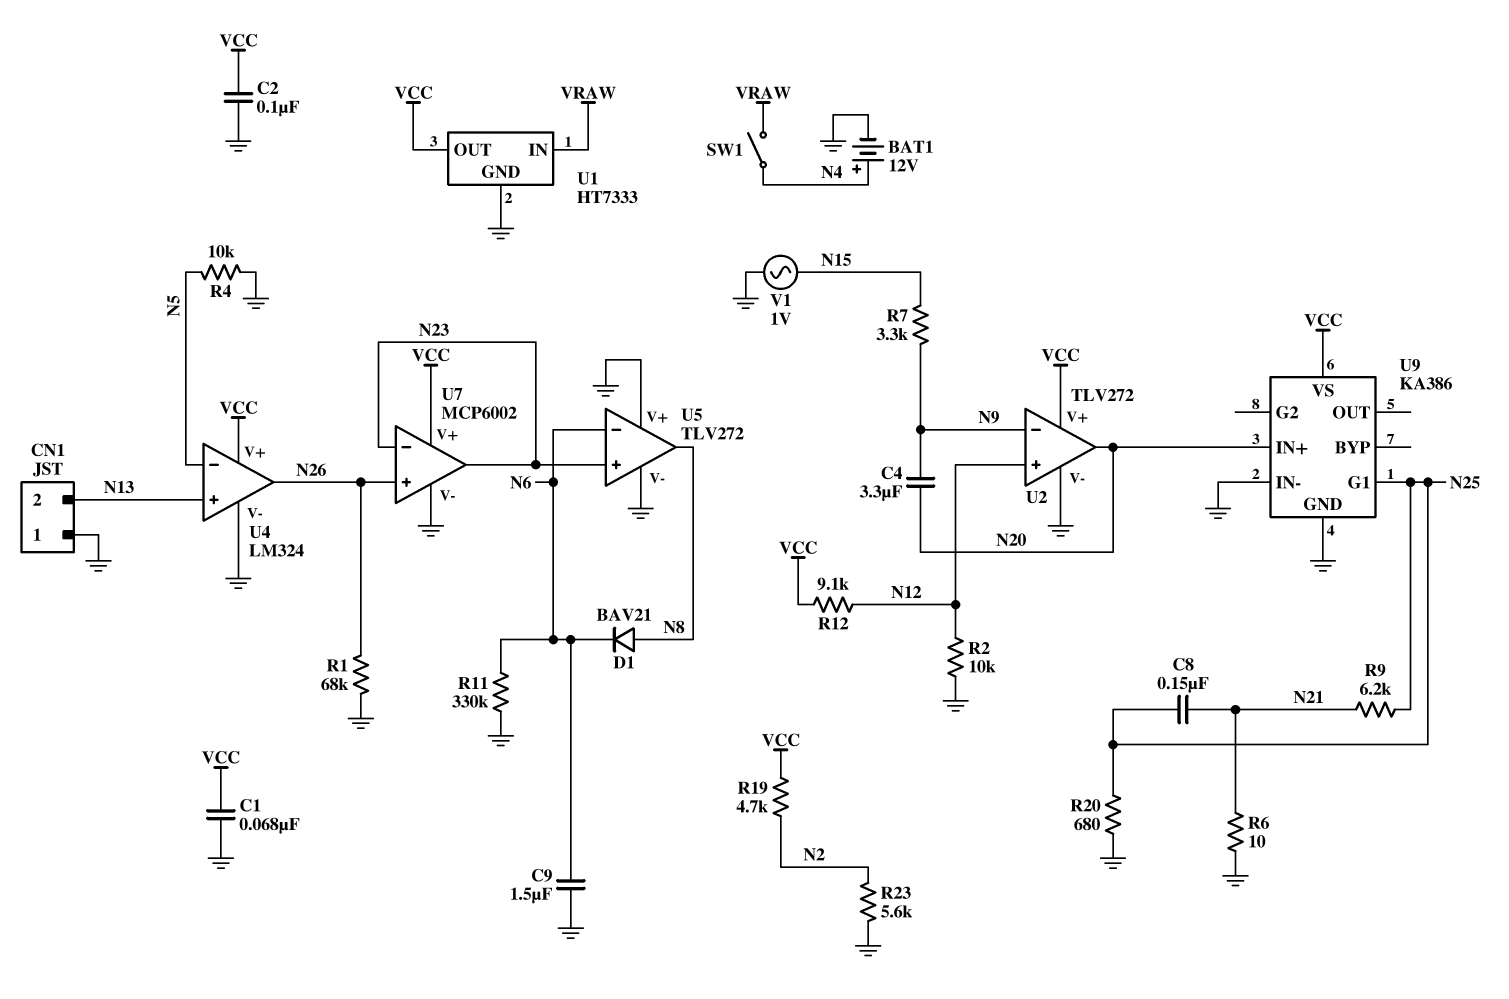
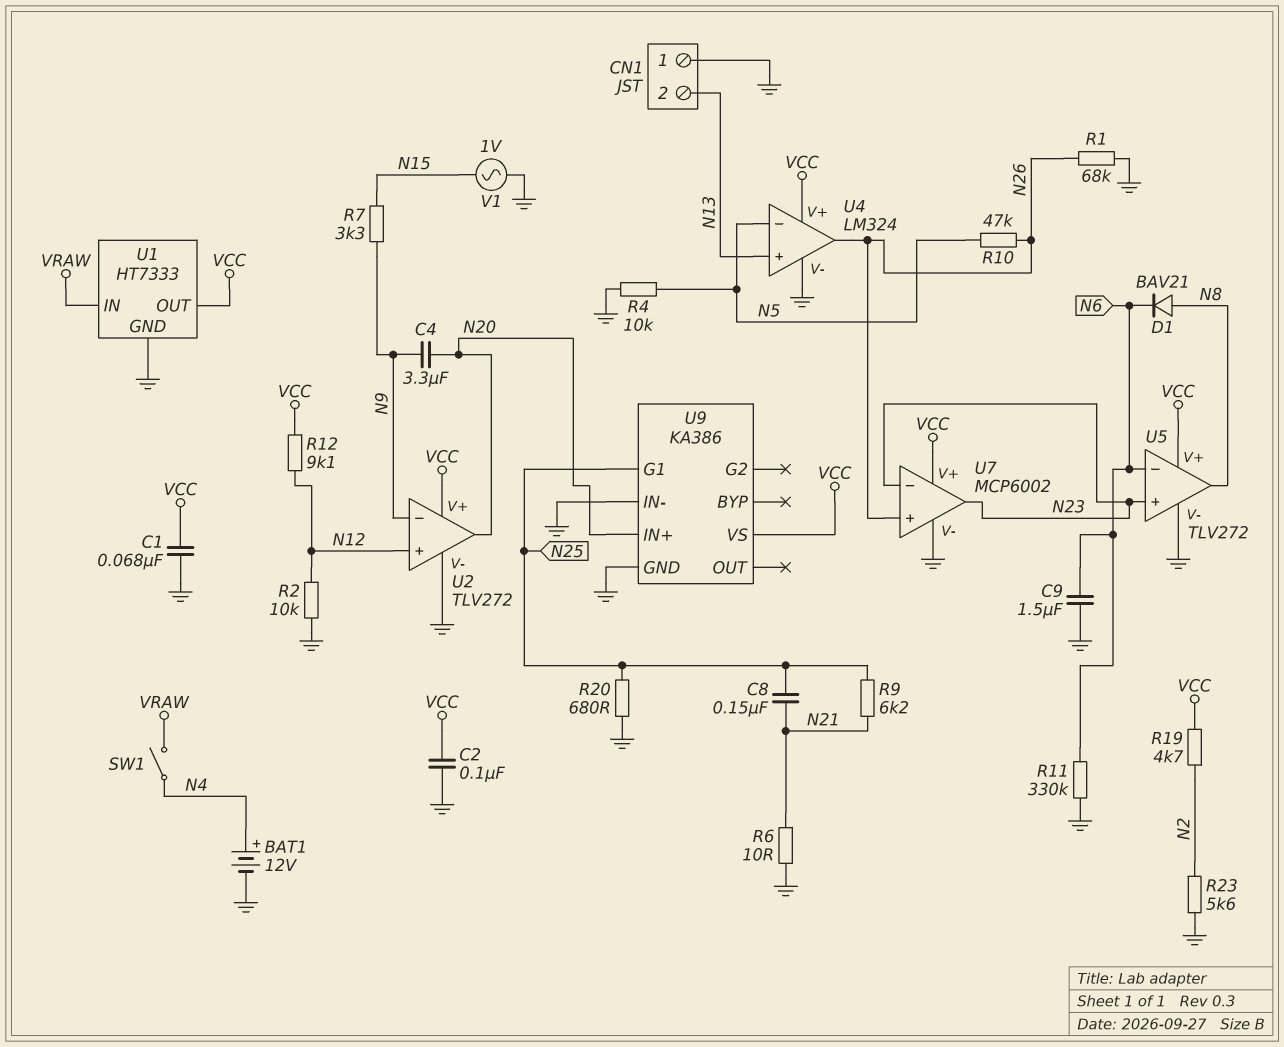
R10: none -> 47k (N5, N26)
U5 pin V+: GND -> VCC

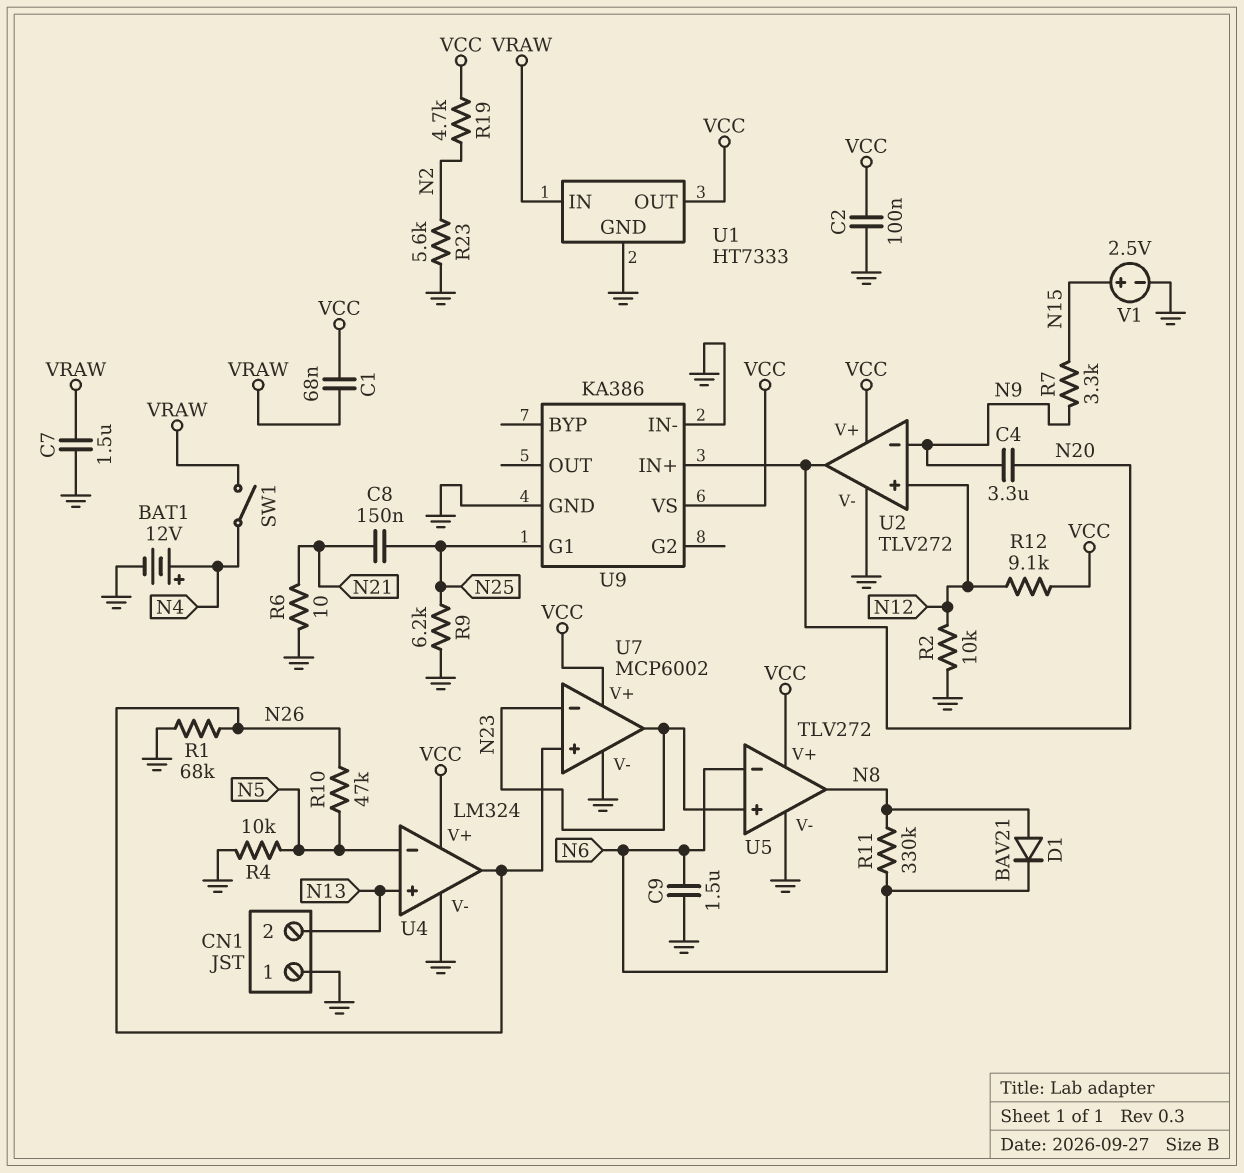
C1: 68nF (GND, VCC) -> 68nF (VCC, VRAW)
C7: none -> 1.5uF (GND, VRAW)
R9: 6.2k (N21, N25) -> 6.2k (GND, N25)
R11: 330k (GND, N6) -> 330k (N6, N8)
R20: 680 (GND, N25) -> none
V1: AC 1V (GND, N15) -> 2.5V (plus N15, minus GND)

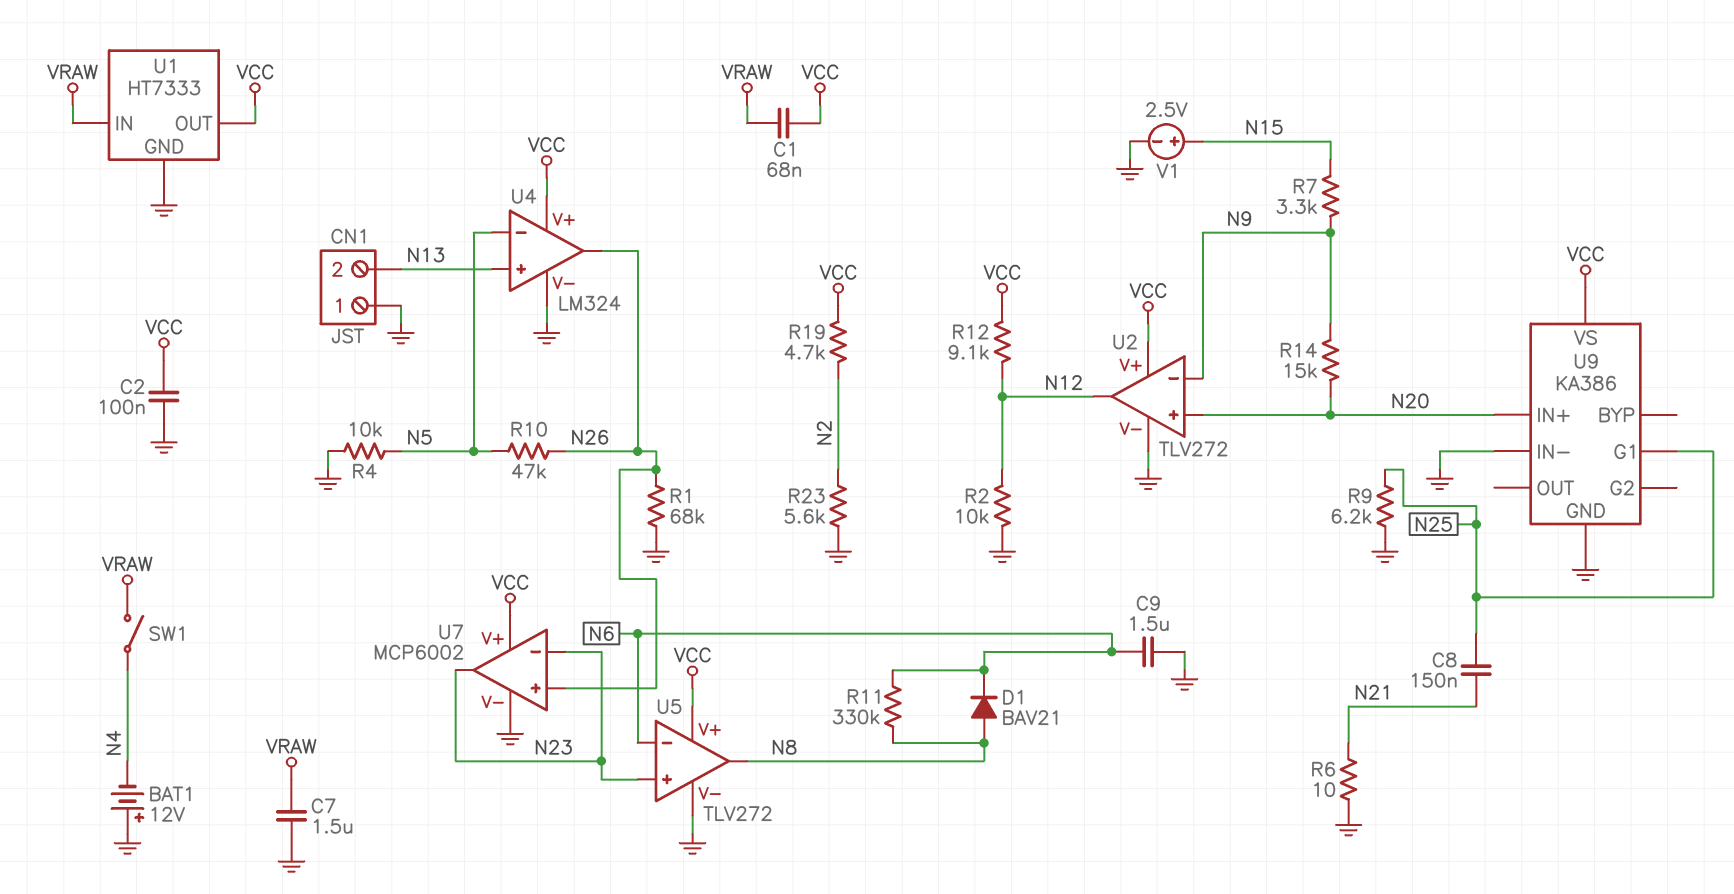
BAT1: 12V (plus N4, minus GND) -> 12V (plus GND, minus N4)
C4: 3.3uF (N9, N20) -> none
R14: none -> 15k (N9, N20)
U2 pin in+: N12 -> N20
U2 pin out: N20 -> N12

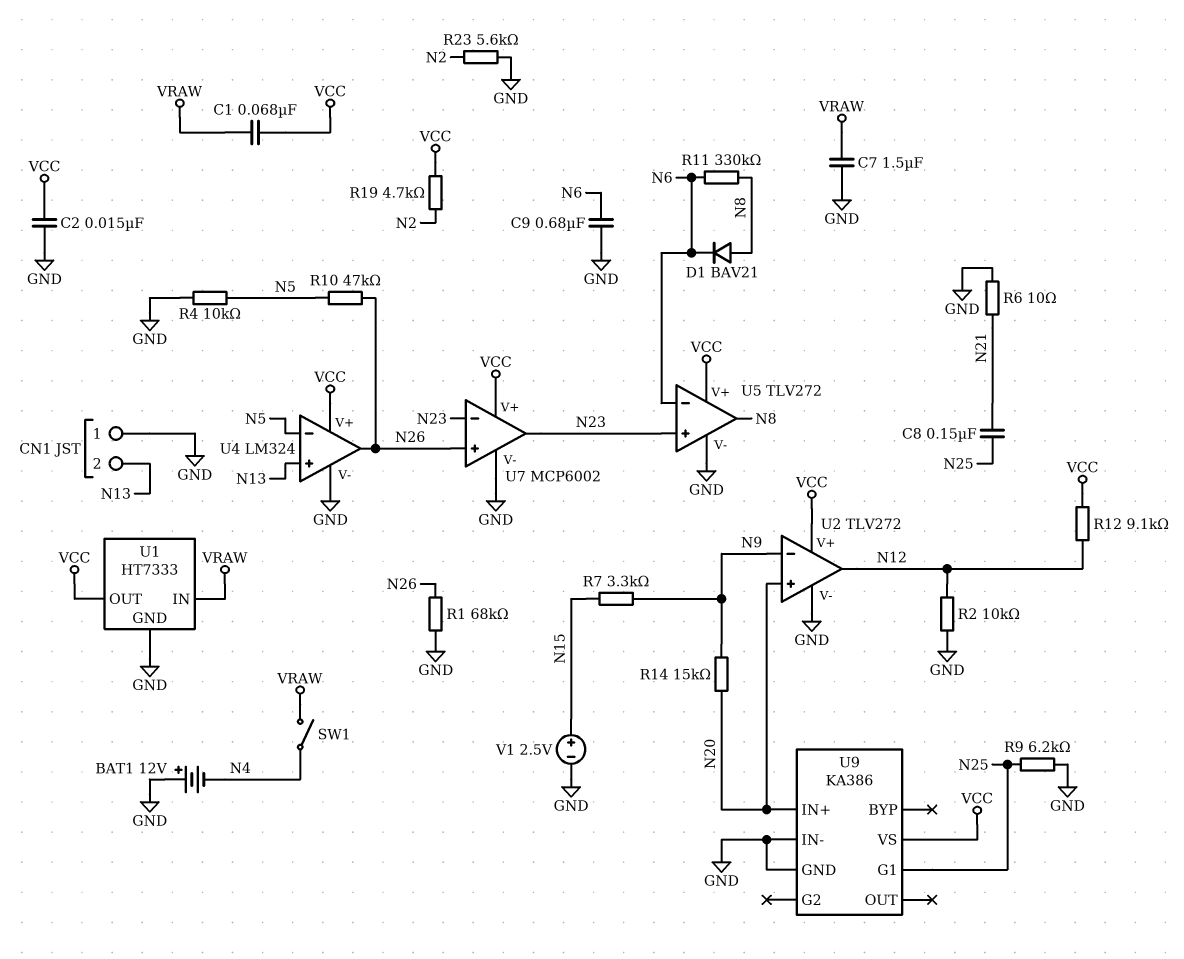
C2: 100nF (GND, VCC) -> 15nF (GND, VCC)
C9: 1.5uF (GND, N6) -> 680nF (GND, N6)

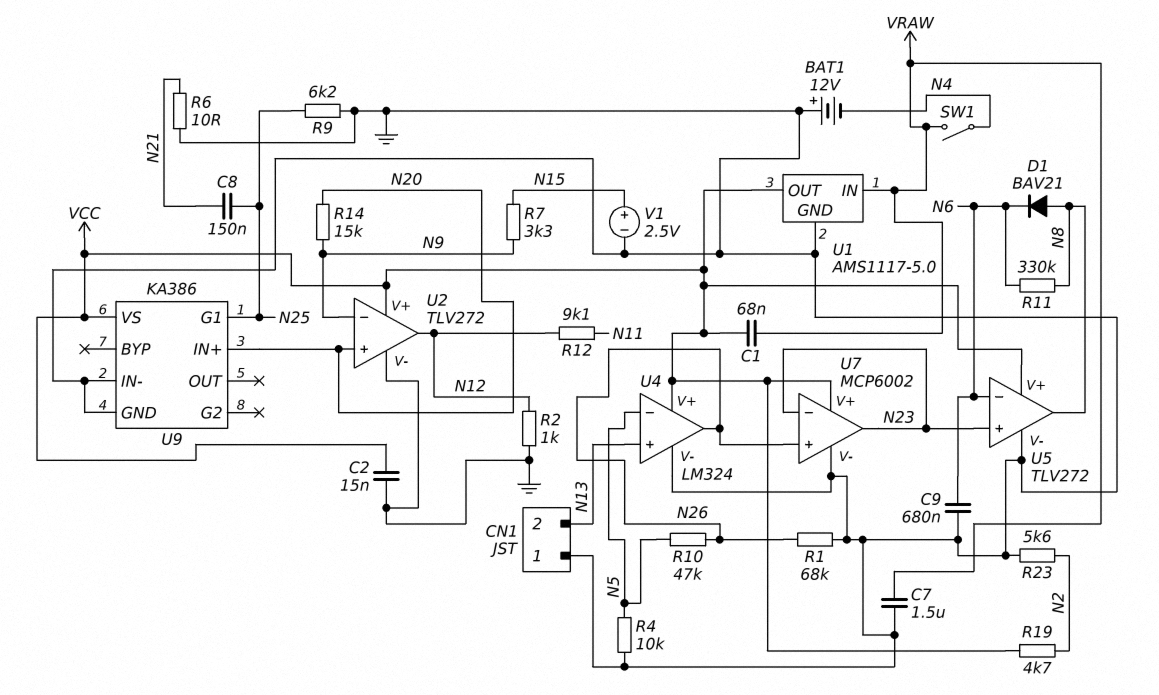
R2: 10k (GND, N12) -> 1k (GND, N12)
R12: 9.1k (N12, VCC) -> 9.1k (N11, N12)
U1: HT7333 -> AMS1117-5.0

